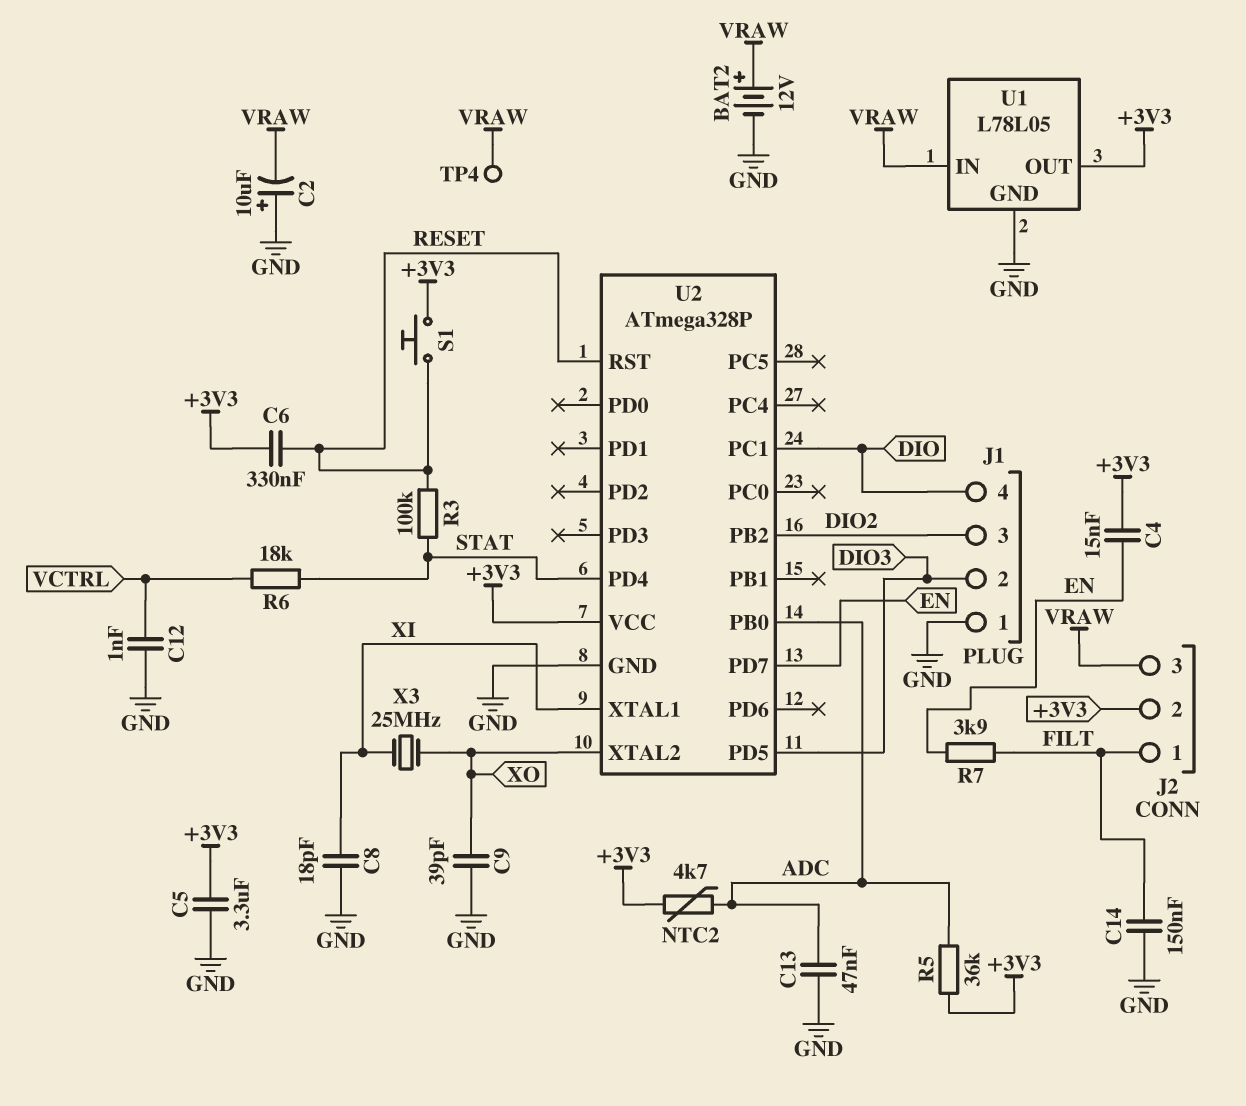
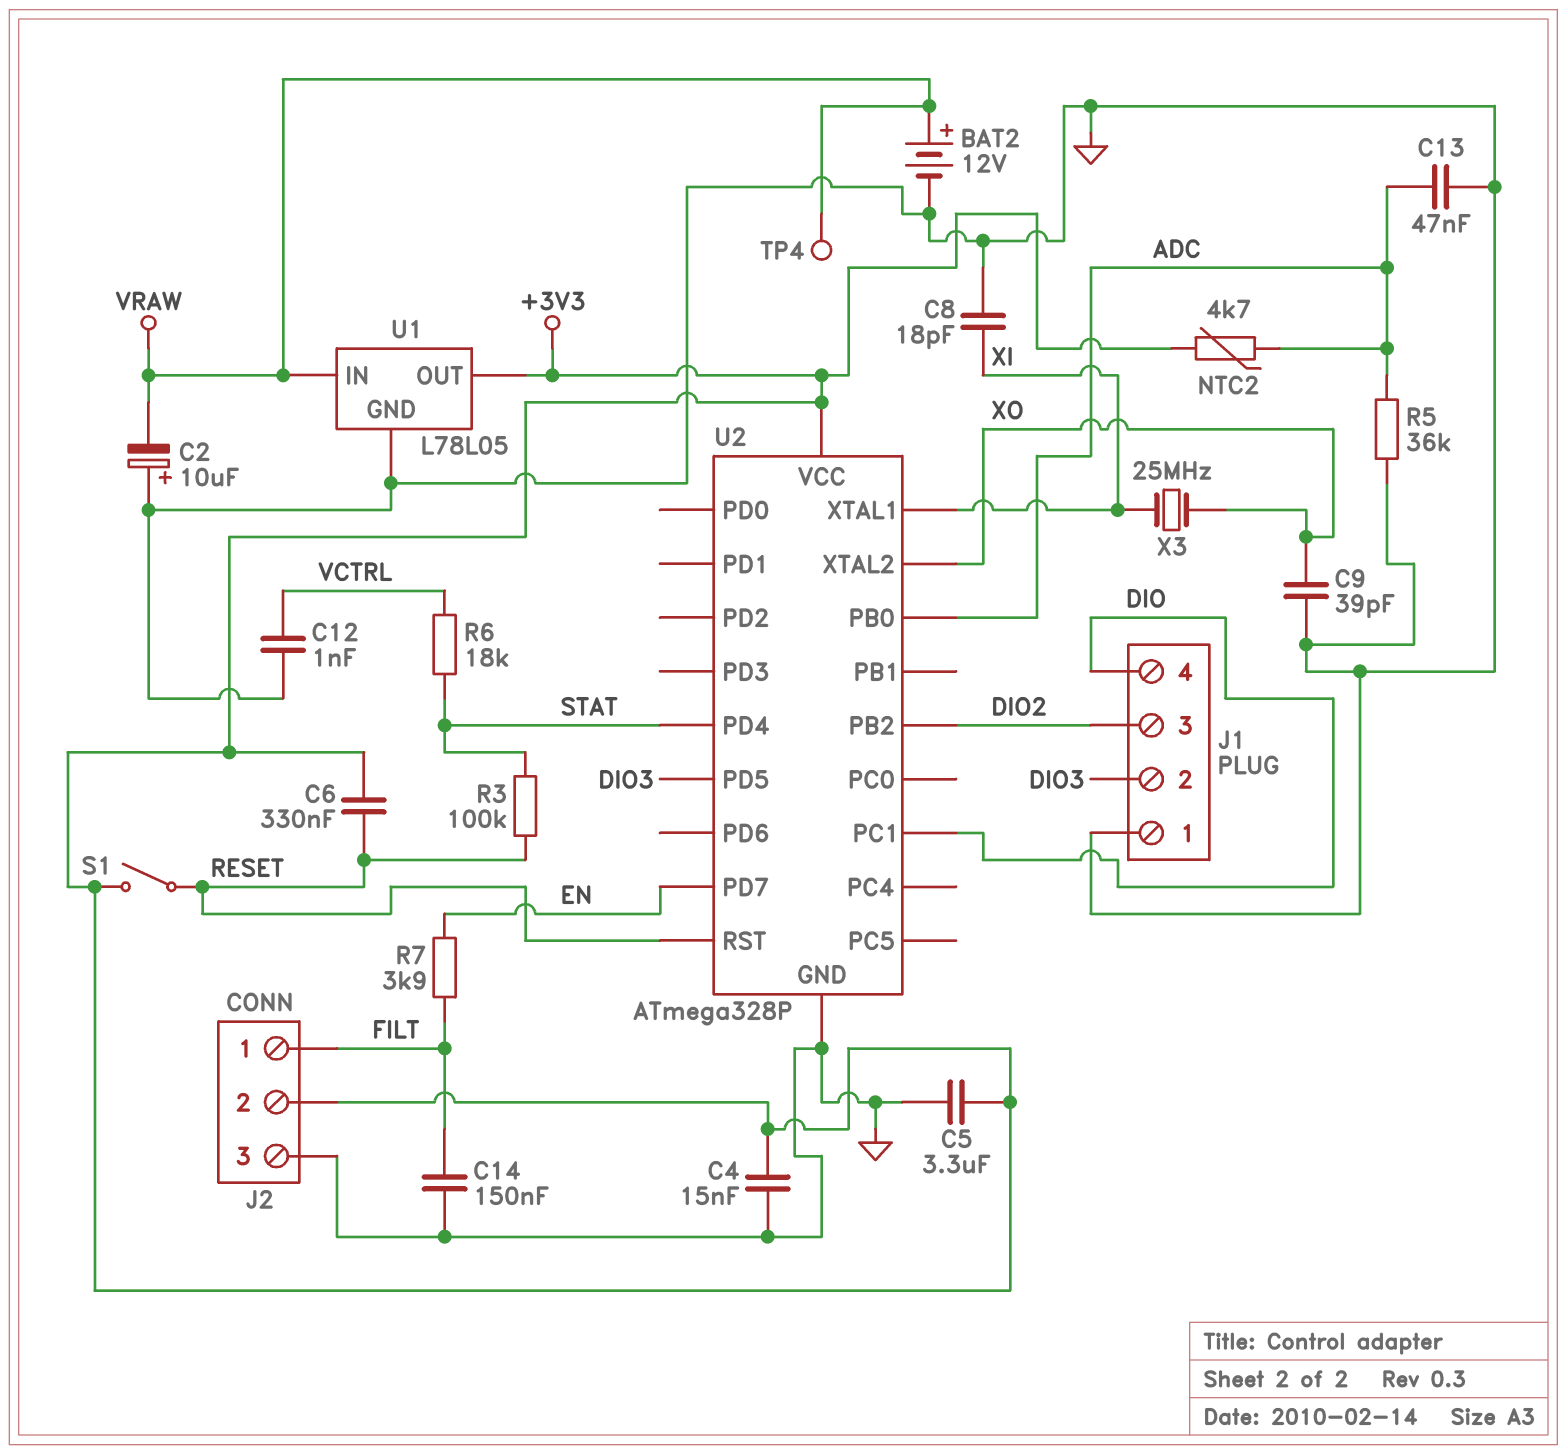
C4: 15nF (+3V3, EN) -> 15nF (+3V3, GND)
J2 pin 3: VRAW -> GND
R5: 36k (+3V3, ADC) -> 36k (ADC, GND)
S1: button (+3V3, RESET) -> switch (+3V3, RESET)

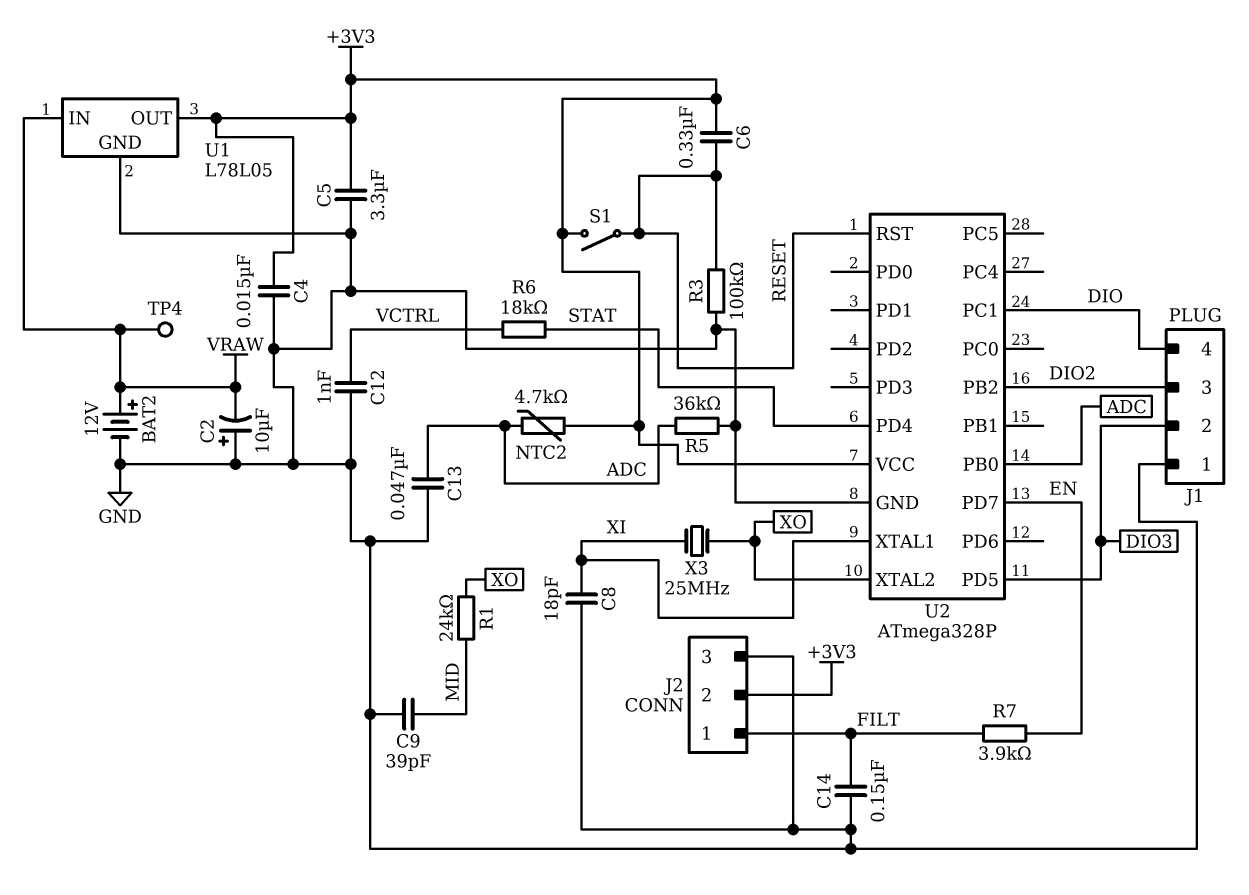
C9: 39pF (GND, XO) -> 39pF (GND, MID)
R1: none -> 24k (MID, XO)
R3: 100k (RESET, STAT) -> 100k (GND, RESET)

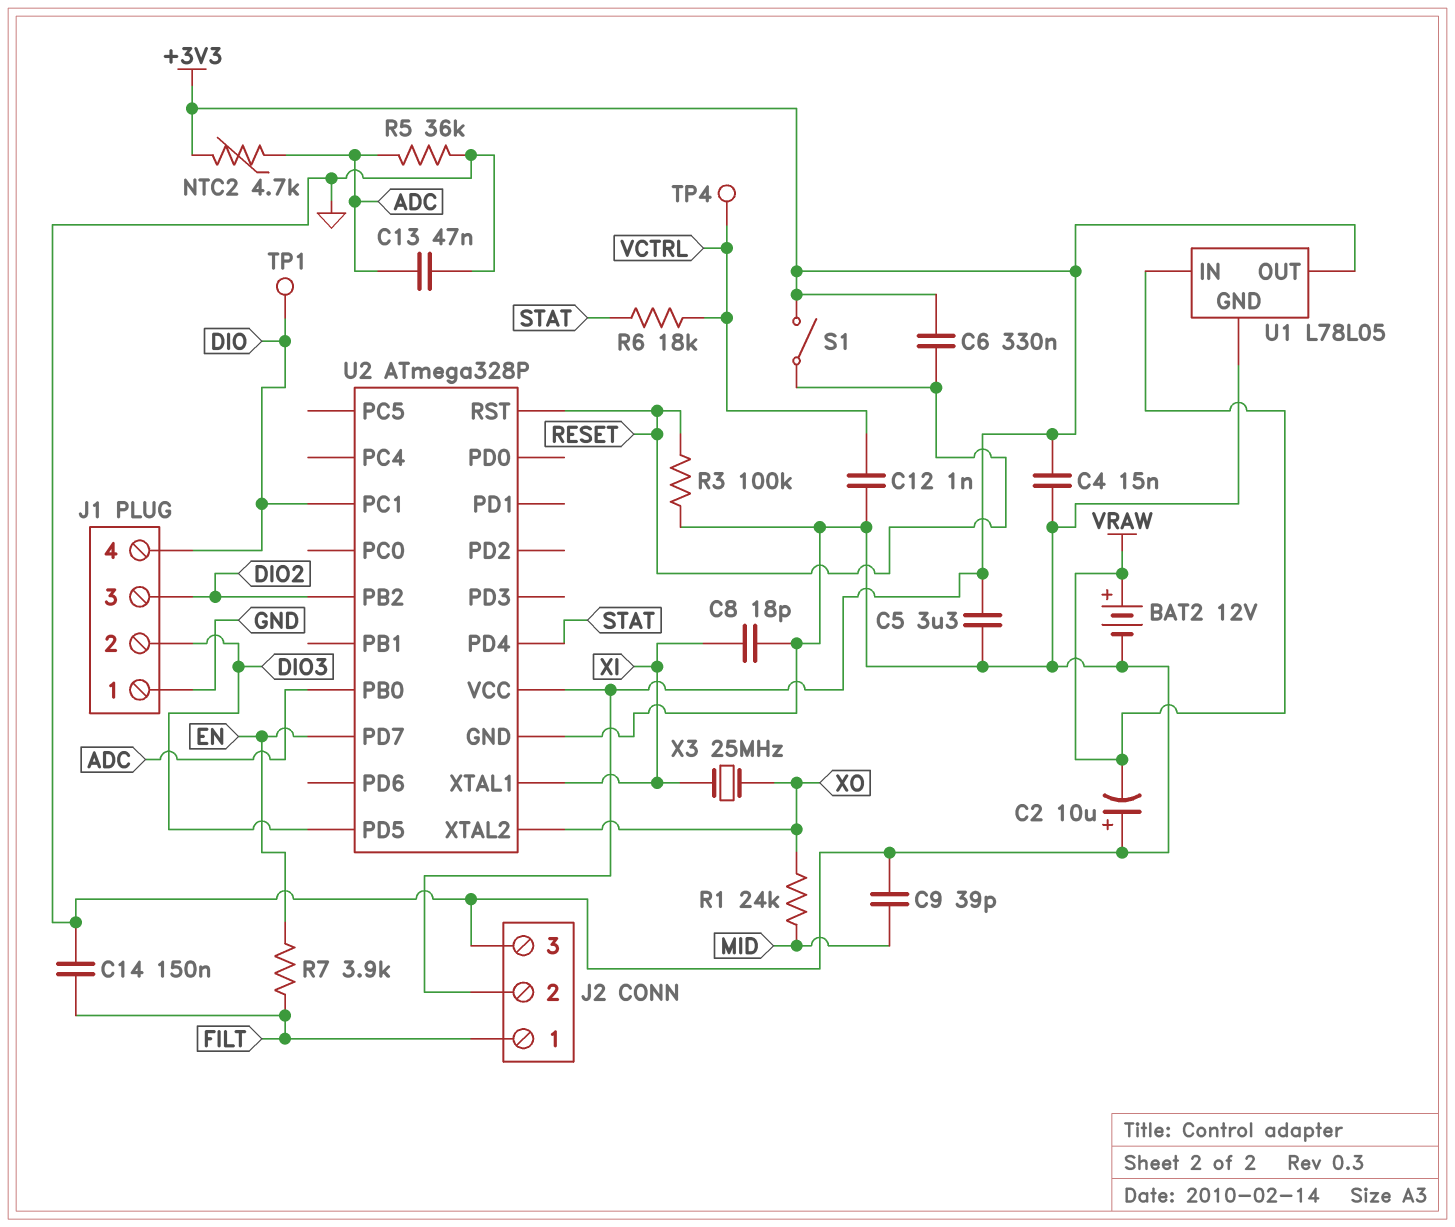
TP1: none -> test point (DIO)
TP4: test point (VRAW) -> test point (VCTRL)

